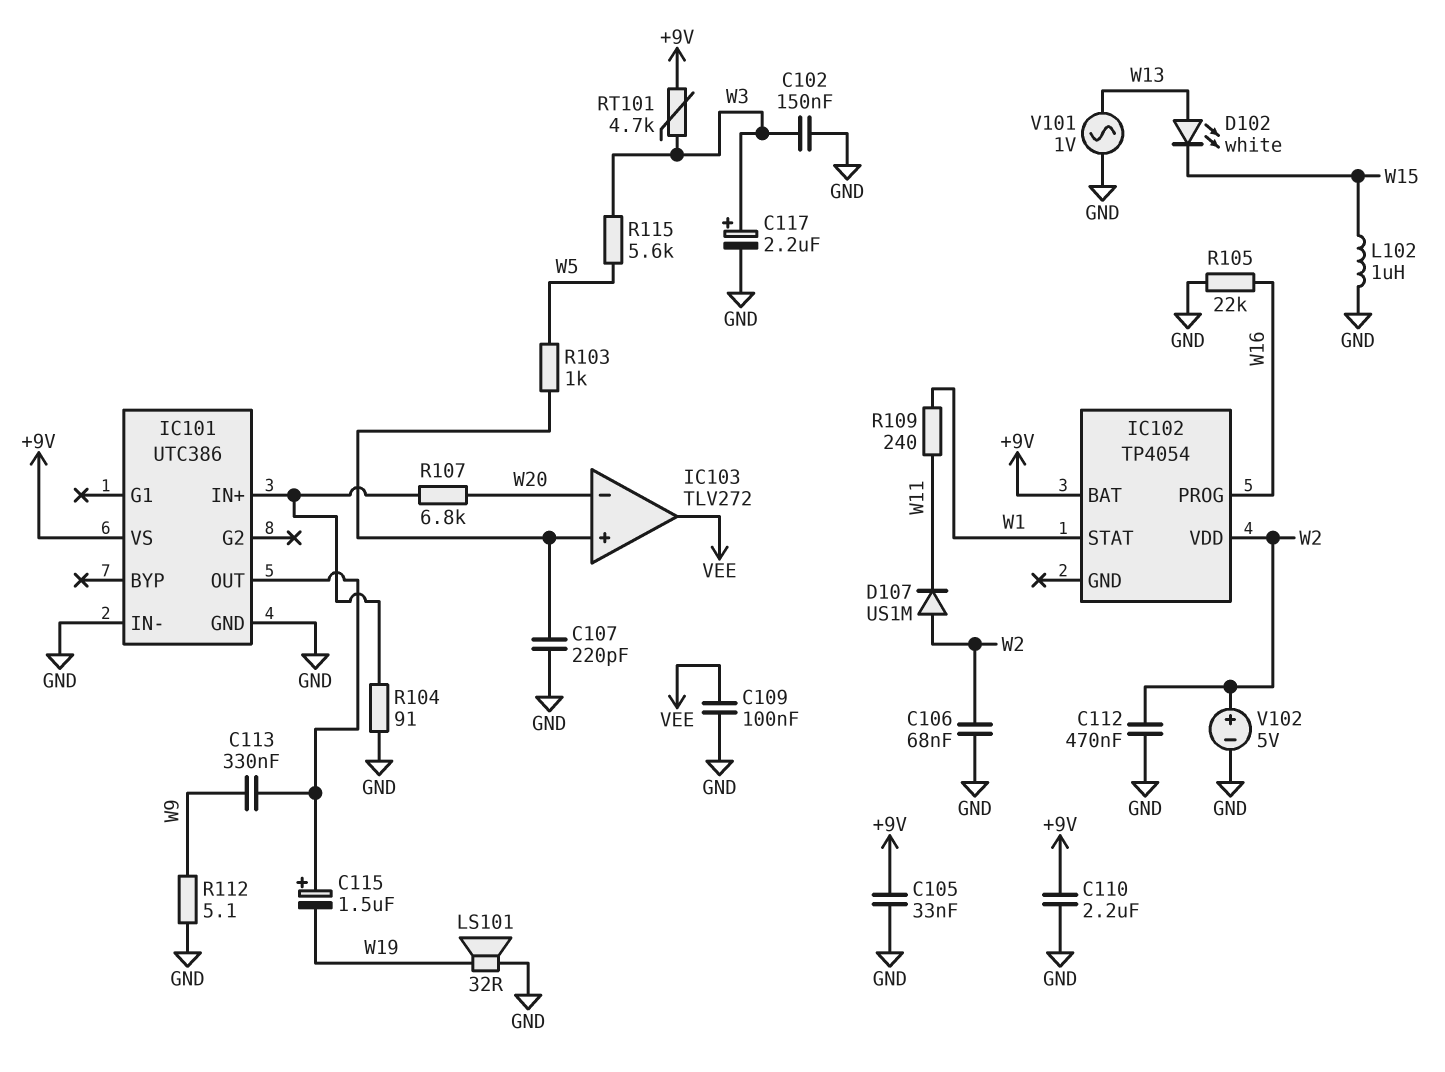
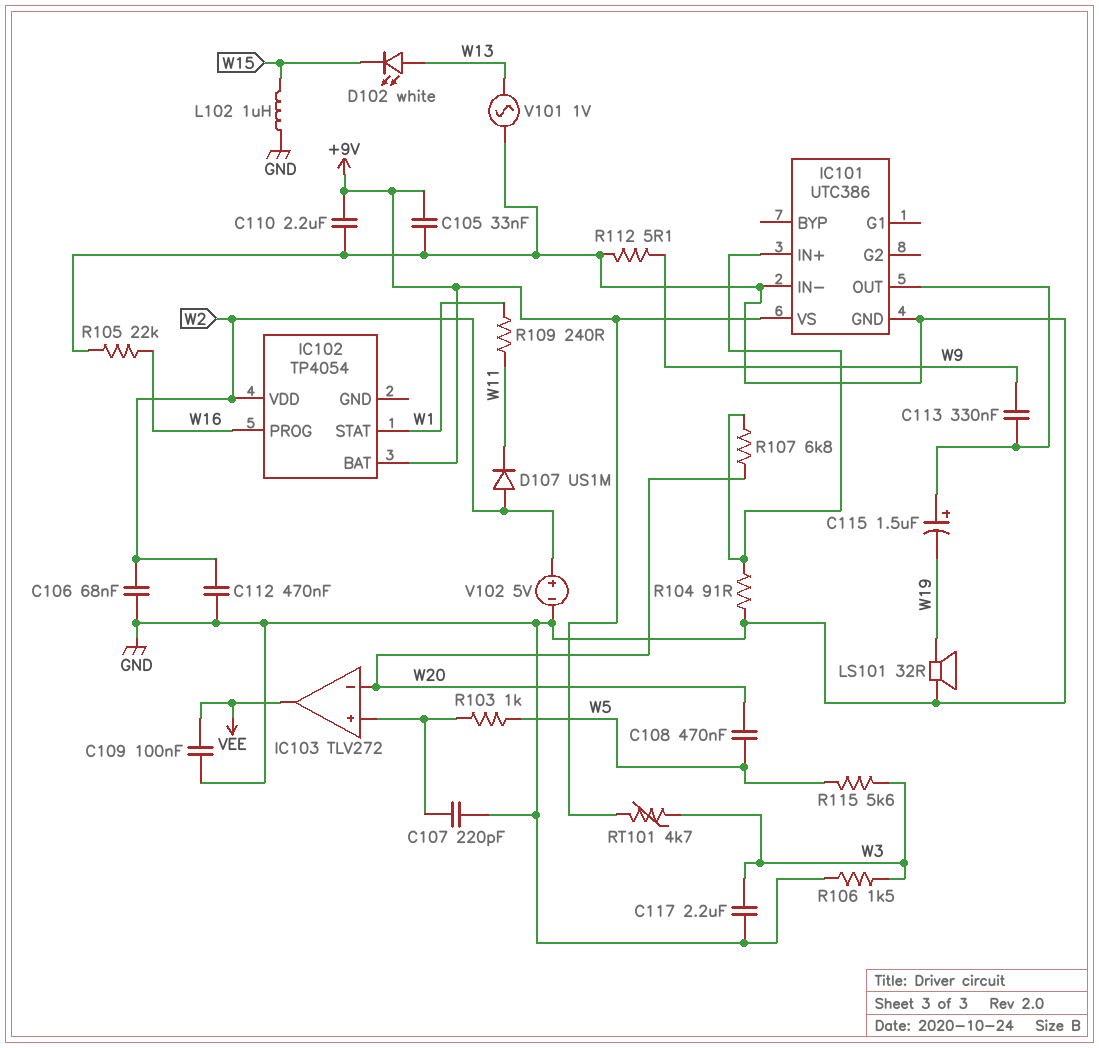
C102: 150nF (GND, W3) -> none
C108: none -> 470nF (W5, W20)
C117: 2.2uF (plus W3, minus GND) -> 2.2uF (GND, W3)
R106: none -> 1.5k (GND, W3)

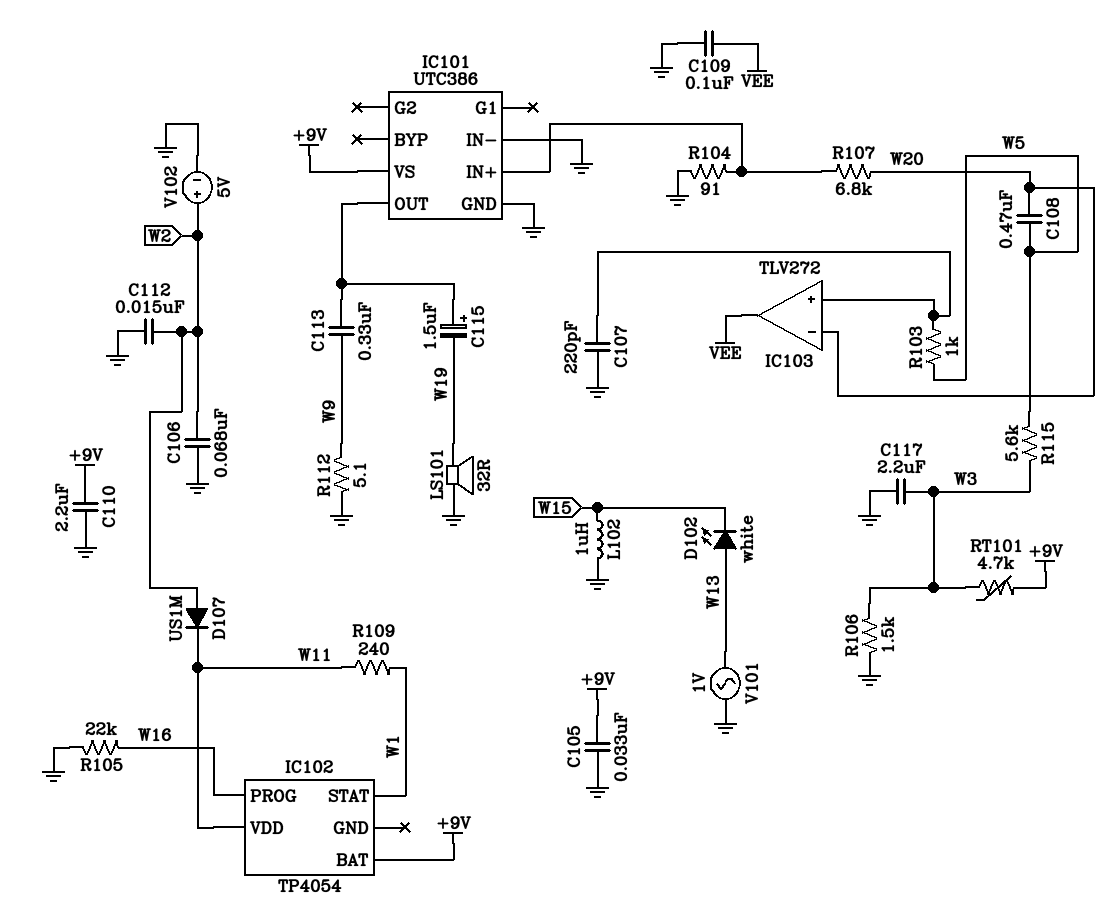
C112: 470nF (GND, W2) -> 15nF (GND, W2)
IC102 pin VDD: W2 -> W11

